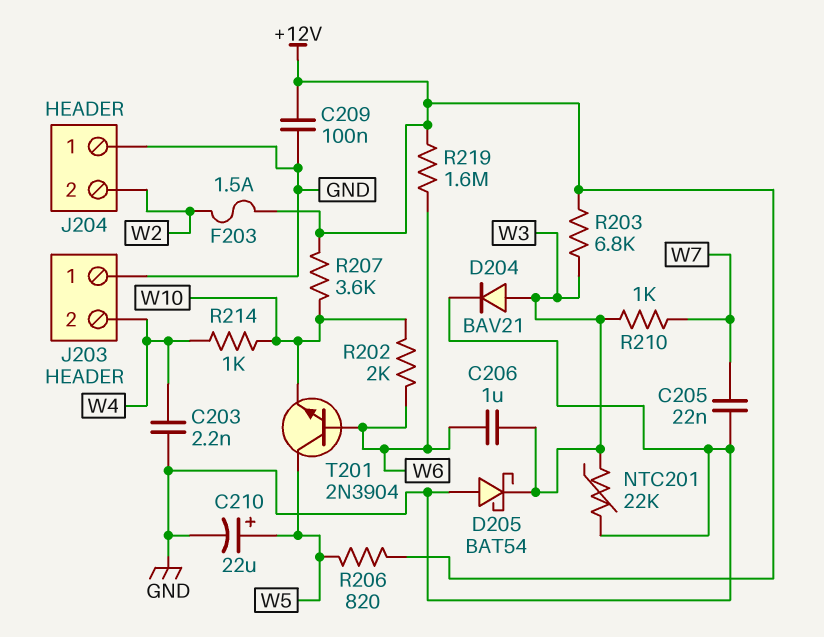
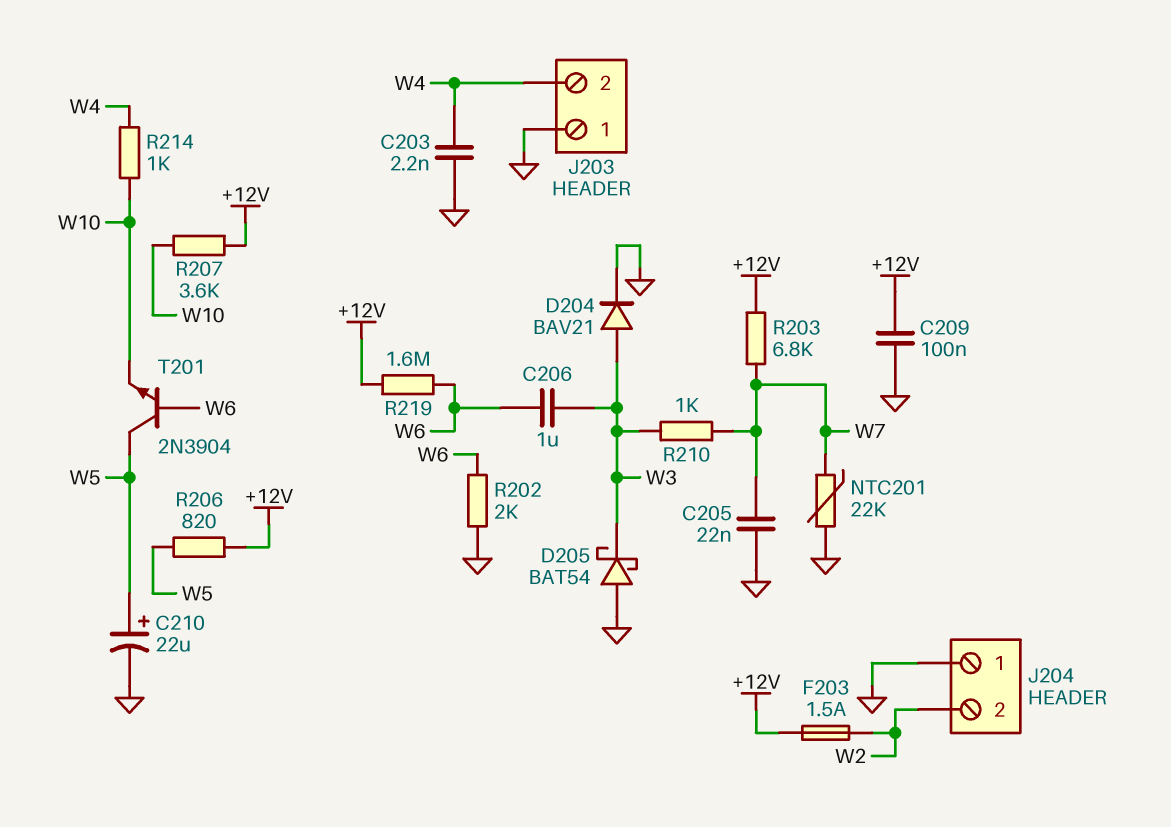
NTC201: 22k (GND, W3) -> 22k (GND, W7)
R202: 2k (W6, W10) -> 2k (GND, W6)
R203: 6.8k (+12V, W3) -> 6.8k (+12V, W7)

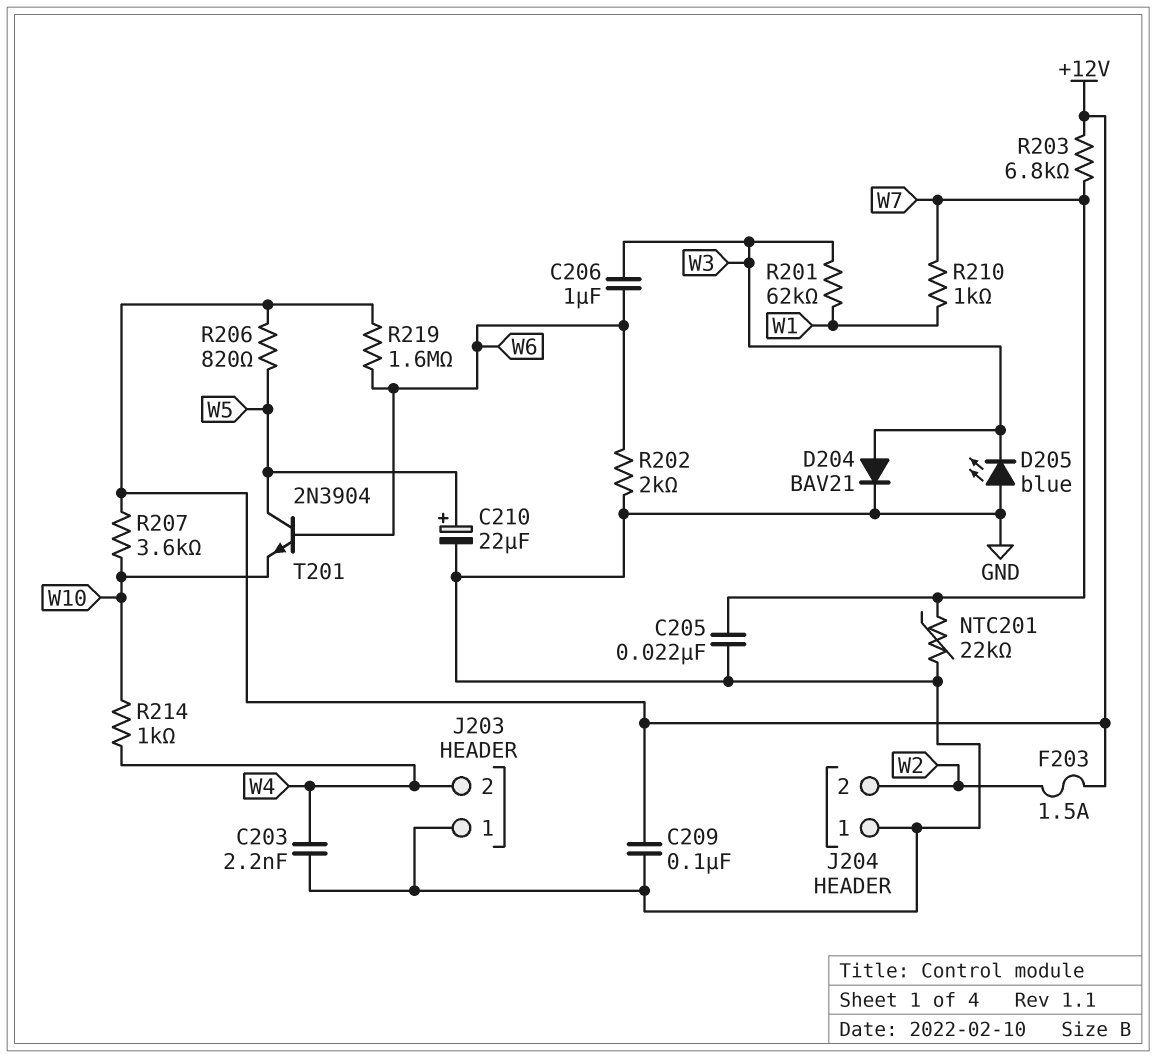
D205: schottky BAT54 (A GND, K W3) -> LED blue (A GND, K W3)
R201: none -> 62k (W1, W3)
R210: 1k (W3, W7) -> 1k (W1, W7)

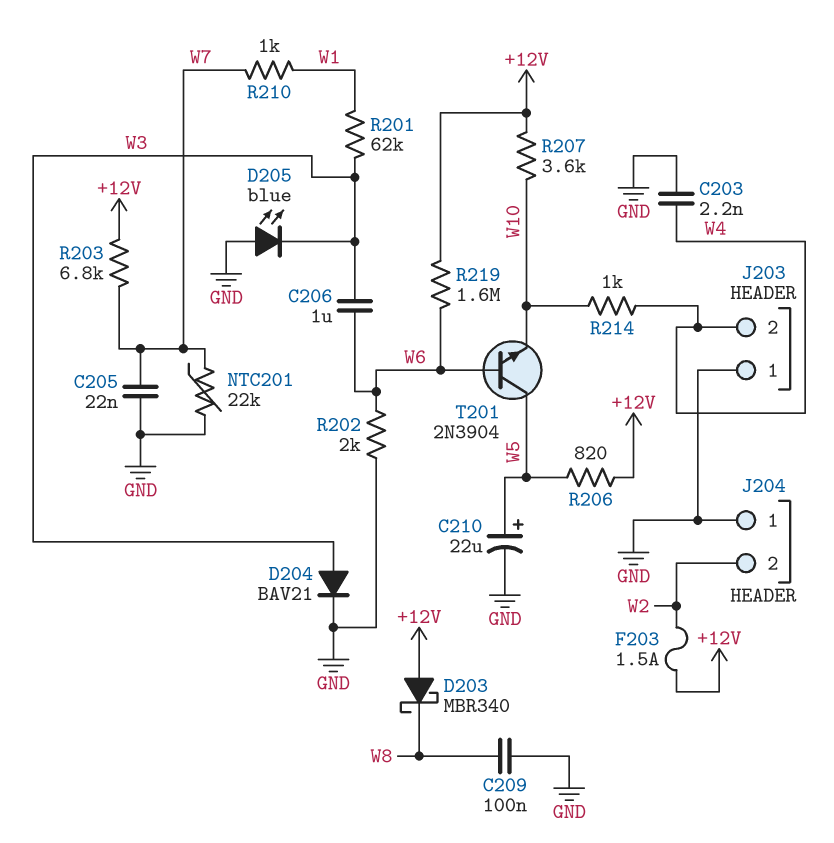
C209: 100nF (+12V, GND) -> 100nF (GND, W8)
D203: none -> schottky MBR340 (A +12V, K W8)

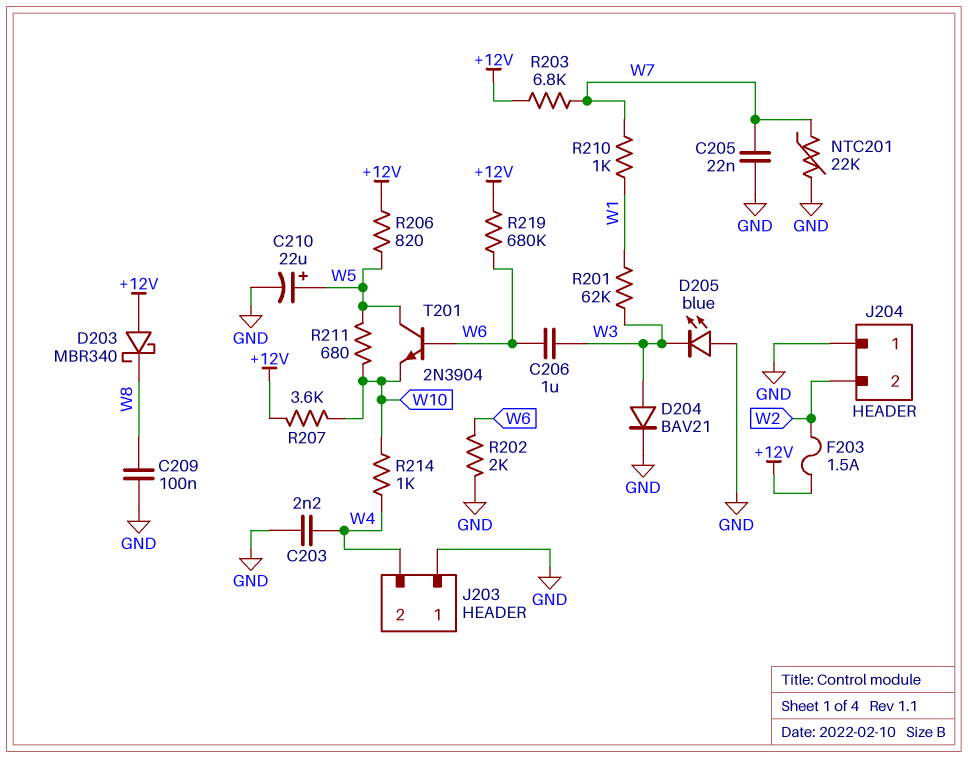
R211: none -> 680 (W5, W10)
R219: 1.6M (+12V, W6) -> 680k (+12V, W6)

